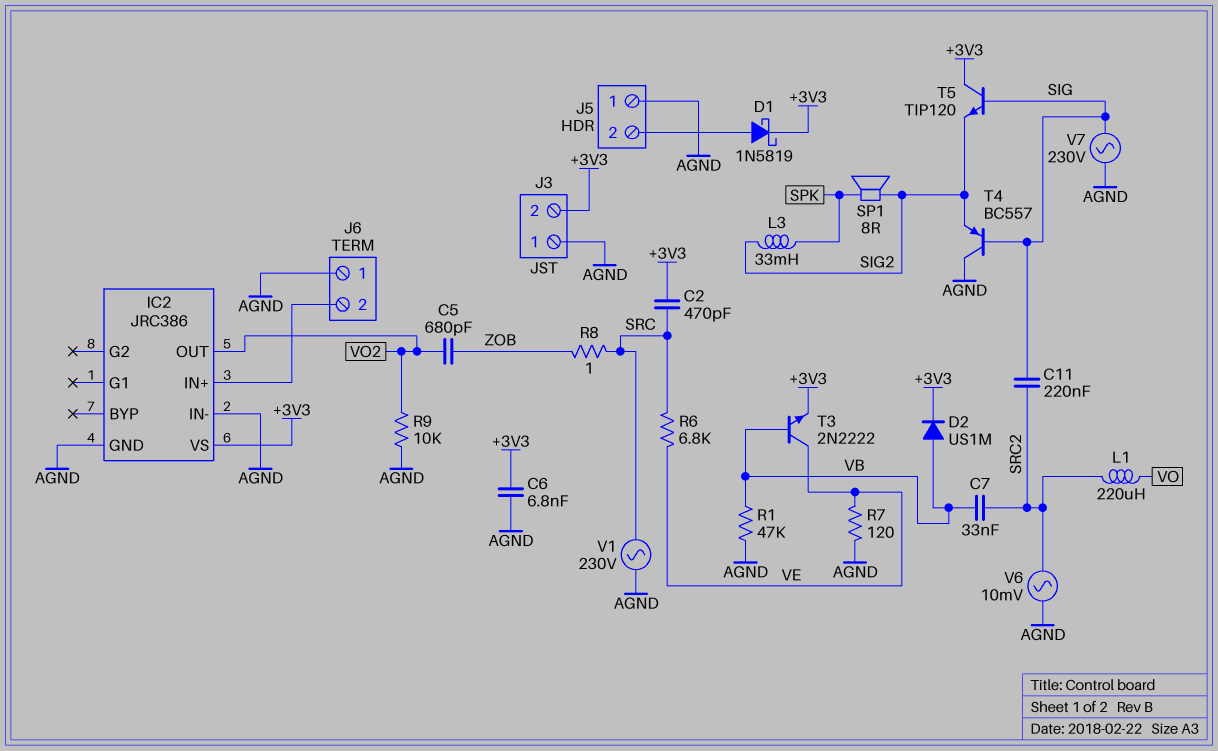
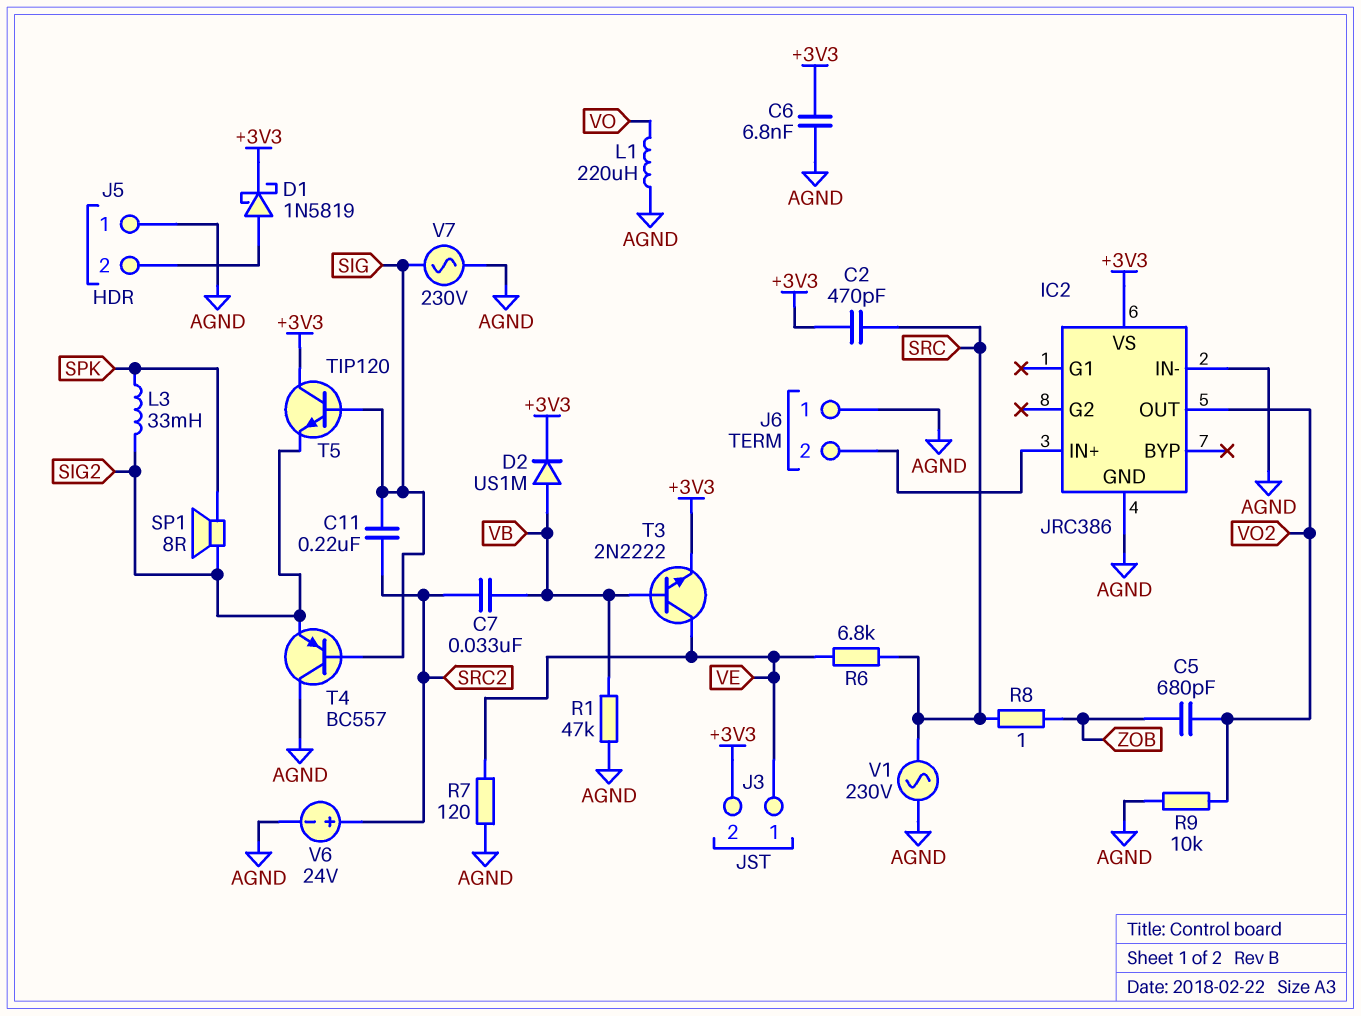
J3 pin 1: AGND -> VE
L1: 220uH (SRC2, VO) -> 220uH (AGND, VO)
V6: AC 10mV (AGND, SRC2) -> 24V (plus SRC2, minus AGND)

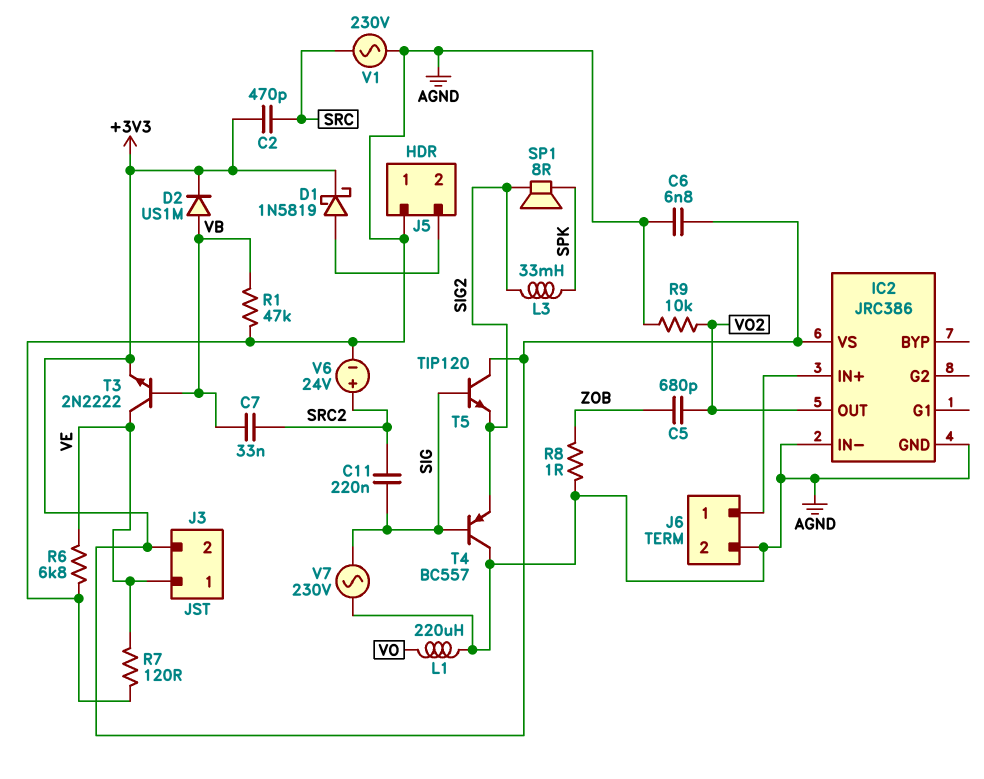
J6 pin 1: AGND -> IC2/IN+
J6 pin 2: IC2/IN+ -> AGND
R6: 6.8k (SRC, VE) -> 6.8k (AGND, VE)
R8: 1 (SRC, ZOB) -> 1 (AGND, ZOB)

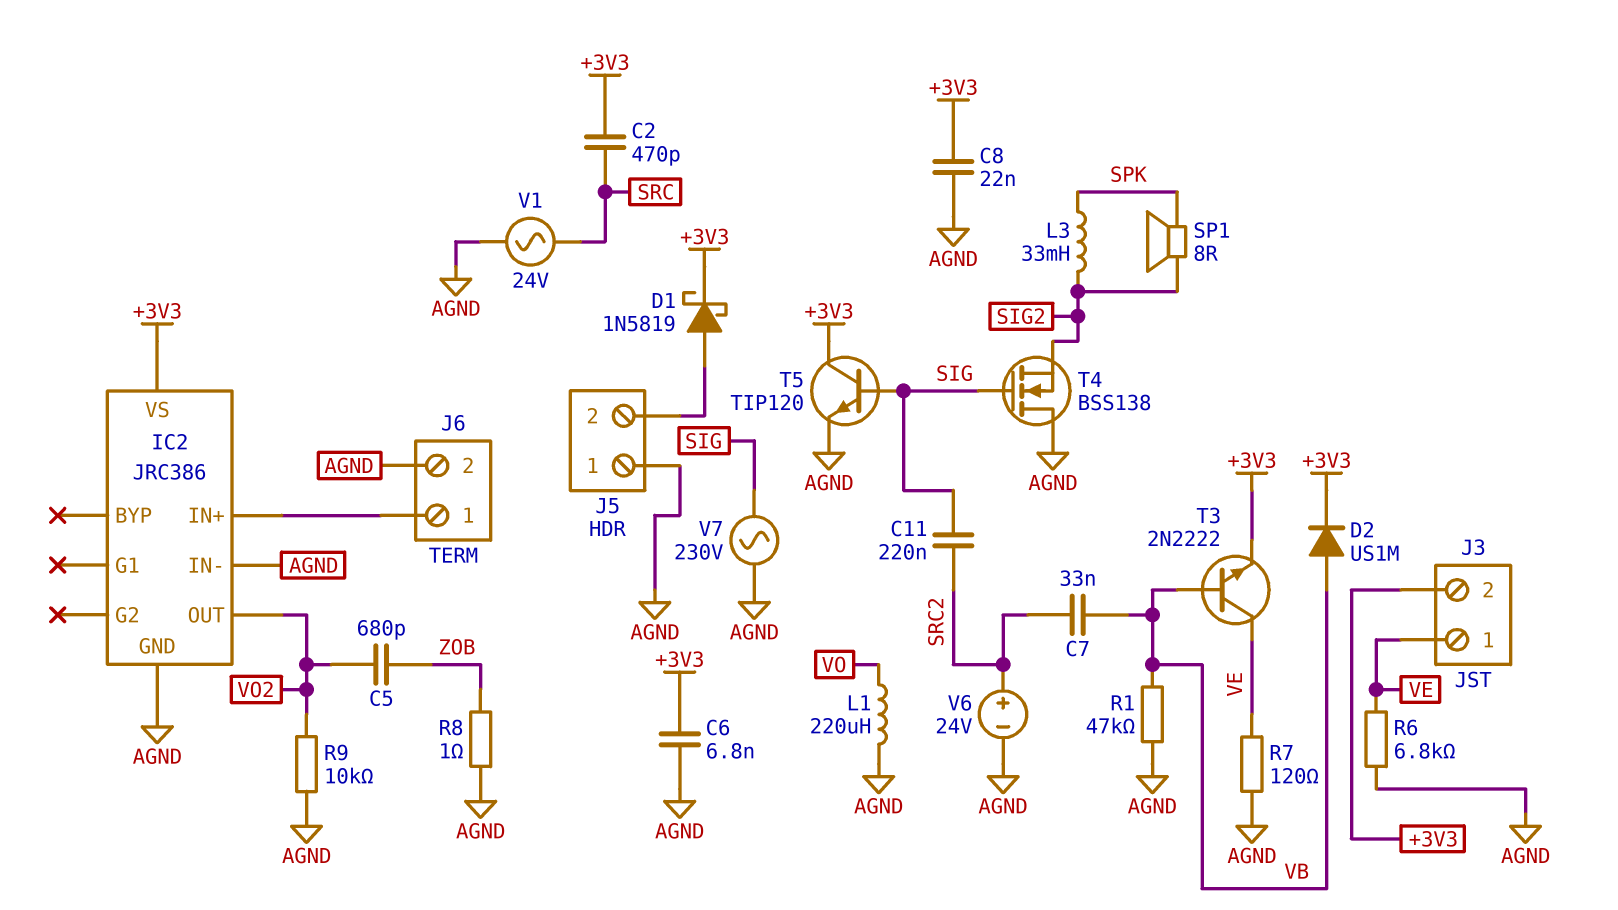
C8: none -> 22nF (+3V3, AGND)
T4: PNP BC557 (B SIG, C AGND, E SIG2) -> NMOS BSS138 (G SIG, D AGND, S SIG2)
T5: NPN TIP120 (B SIG, C +3V3, E SIG2) -> NPN TIP120 (B SIG, C +3V3, E AGND)
V1: AC 230V (AGND, SRC) -> AC 24V (AGND, SRC)

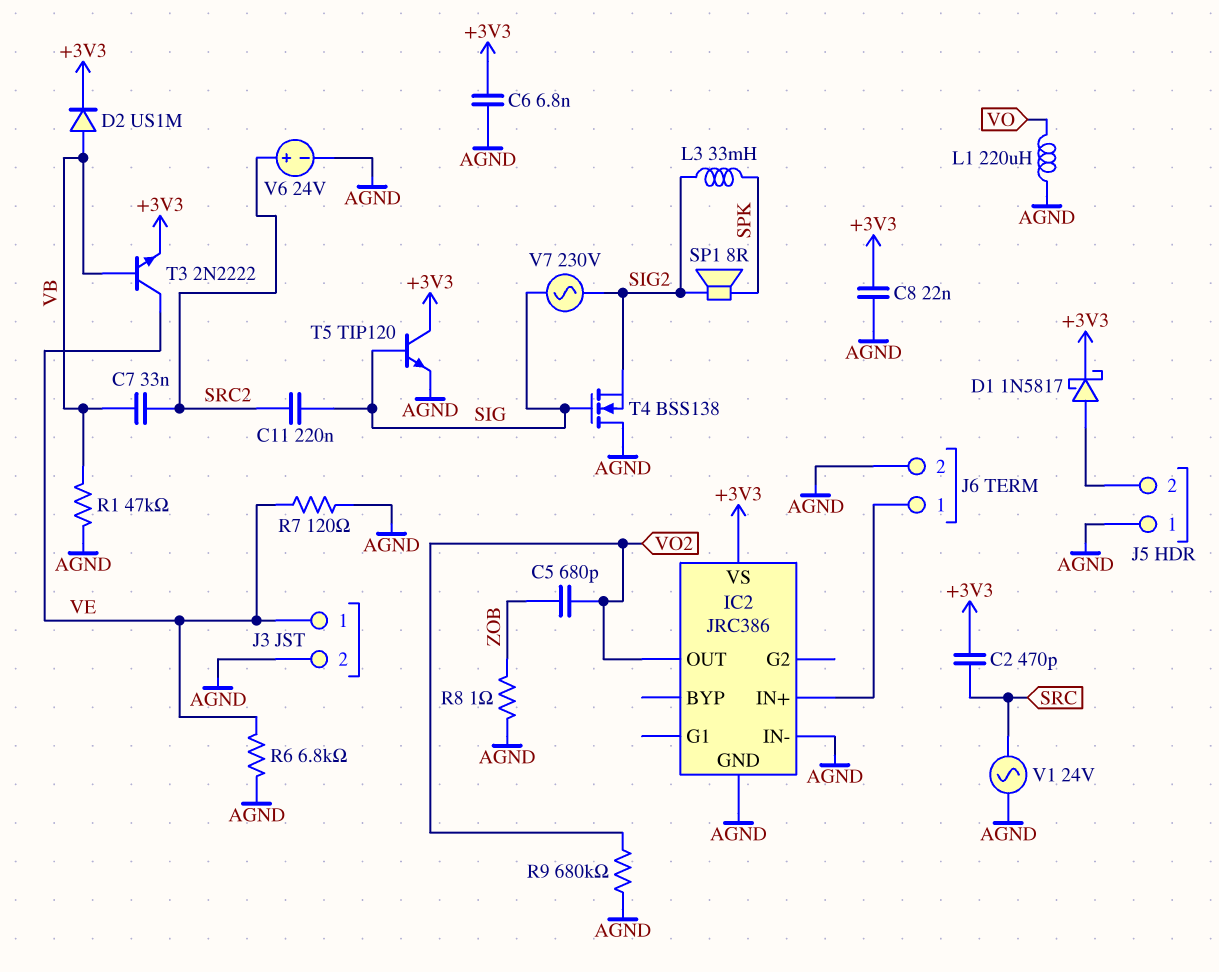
D1: schottky 1N5819 (A J5/2, K +3V3) -> schottky 1N5817 (A J5/2, K +3V3)
J3 pin 2: +3V3 -> AGND
R9: 10k (AGND, VO2) -> 680k (AGND, VO2)
V7: AC 230V (AGND, SIG) -> AC 230V (SIG, SIG2)

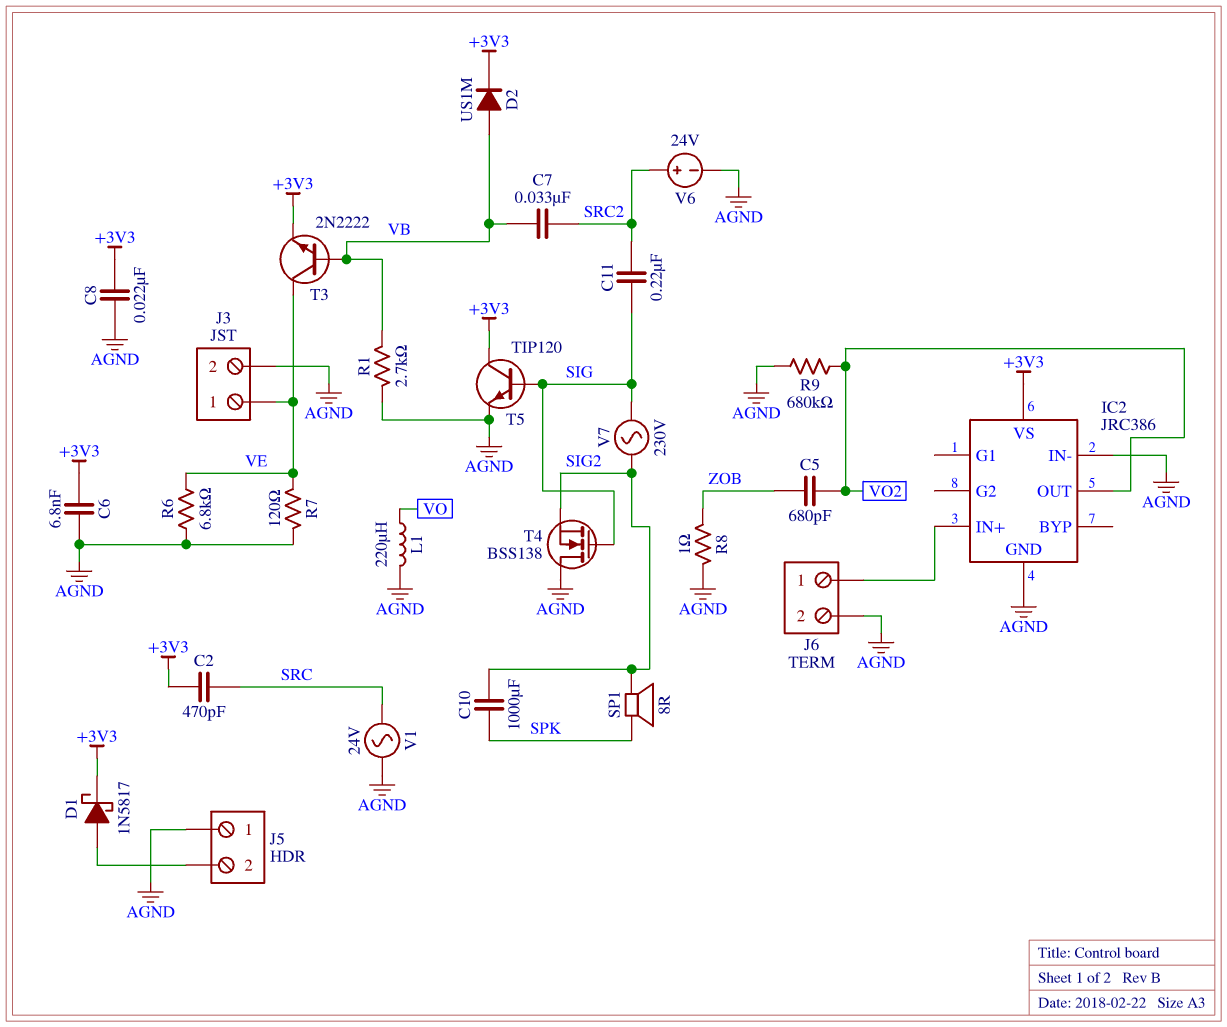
C10: none -> 1000uF (SIG2, SPK)
L3: 33mH (SIG2, SPK) -> none
R1: 47k (AGND, VB) -> 2.7k (AGND, VB)

